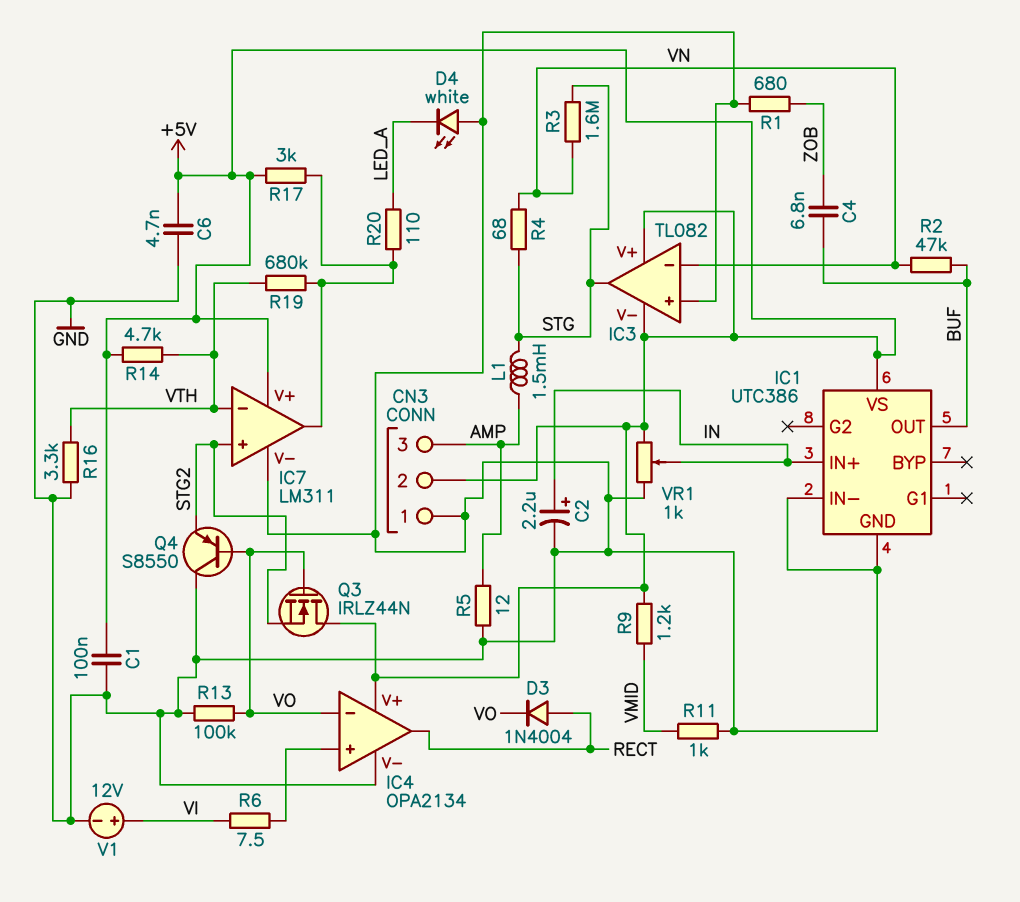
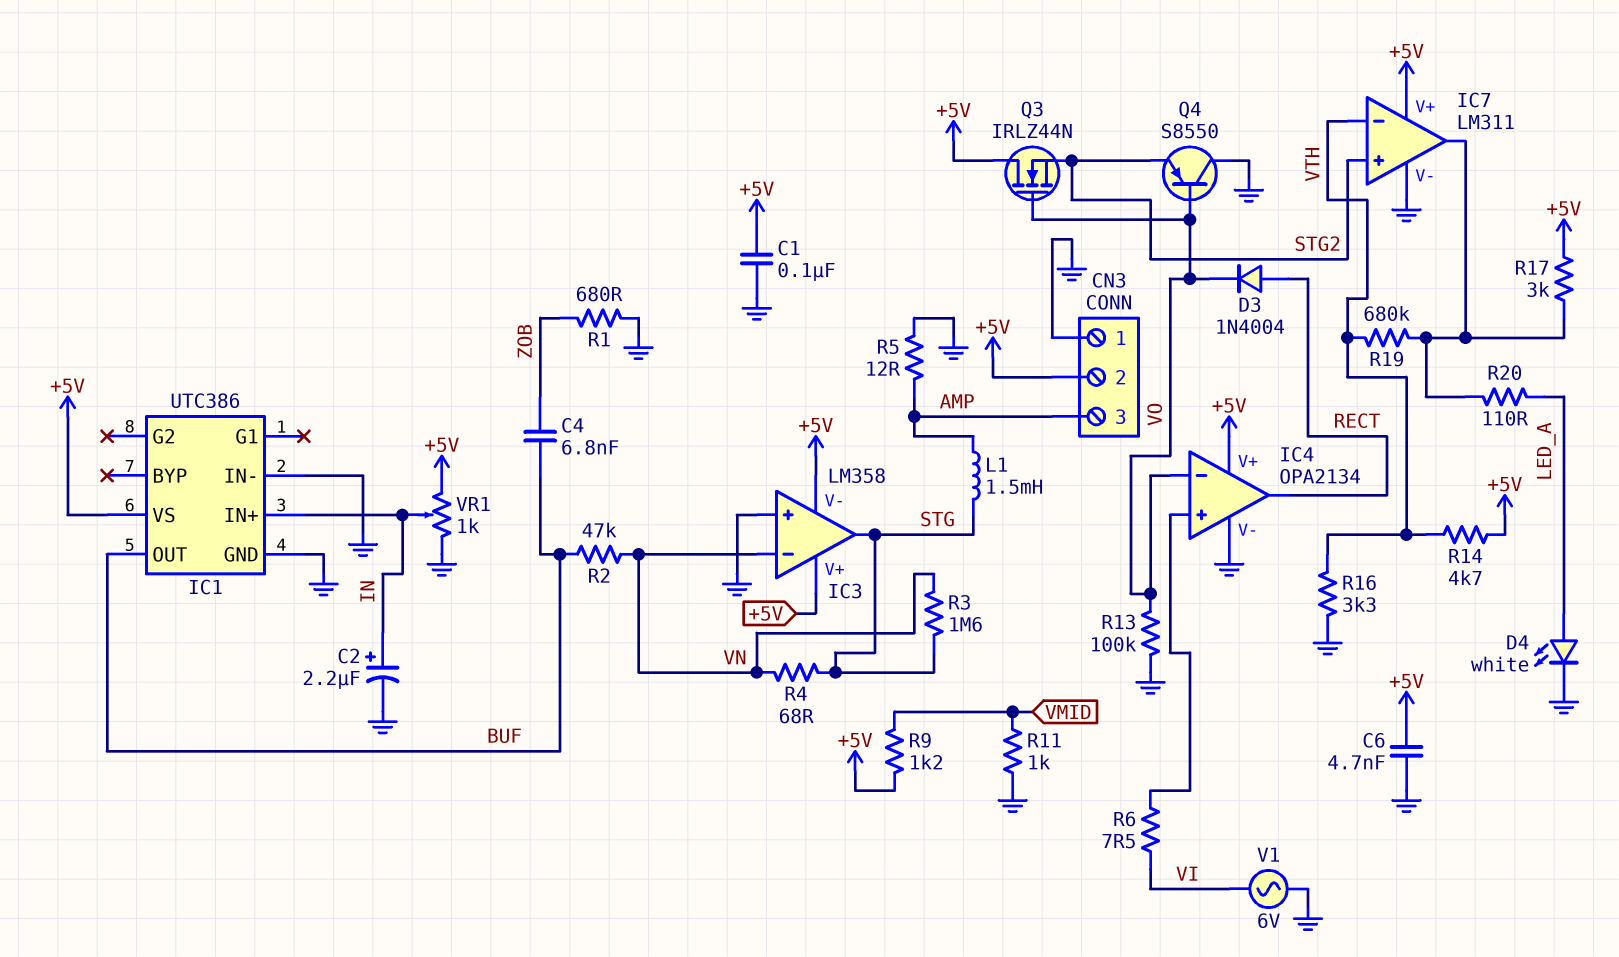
D4: LED white (A GND, K LED_A) -> LED white (A LED_A, K GND)
IC3: TL082 -> LM358
V1: 12V (plus VI, minus GND) -> AC 6V (GND, VI)

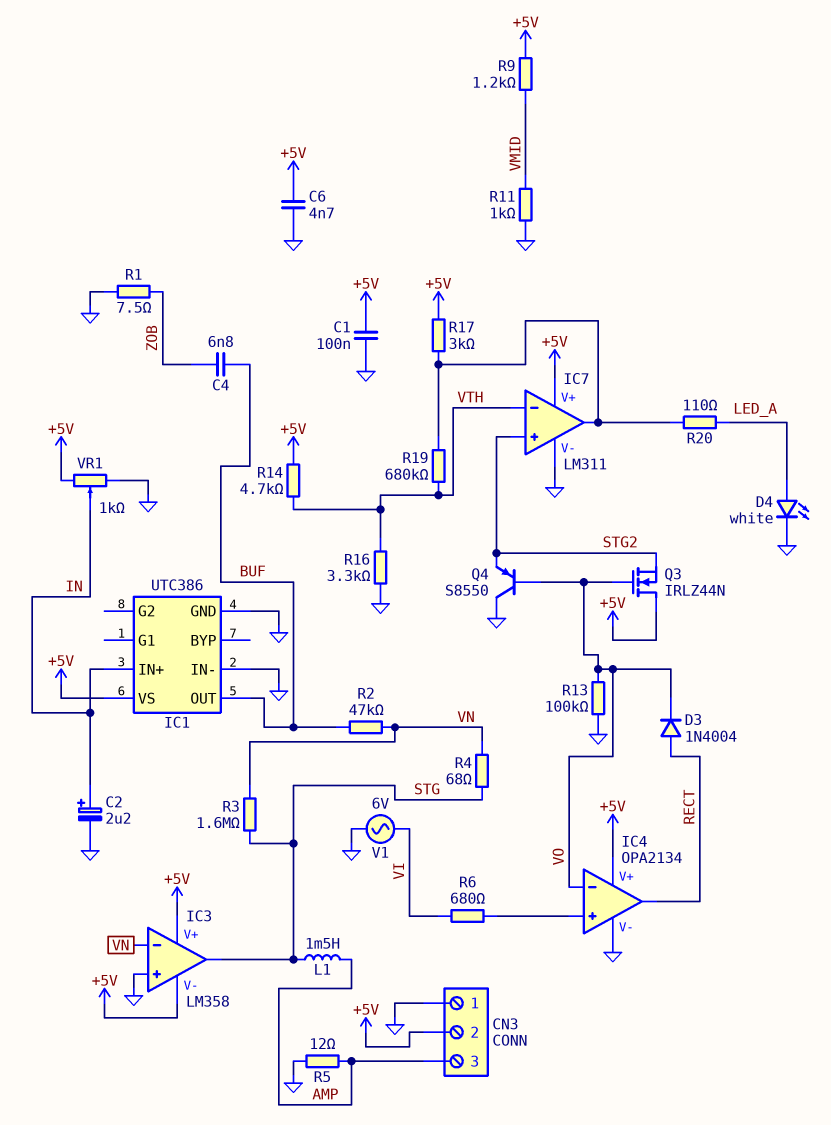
R1: 680 (GND, ZOB) -> 7.5 (GND, ZOB)
R6: 7.5 (IC4/in+, VI) -> 680 (IC4/in+, VI)

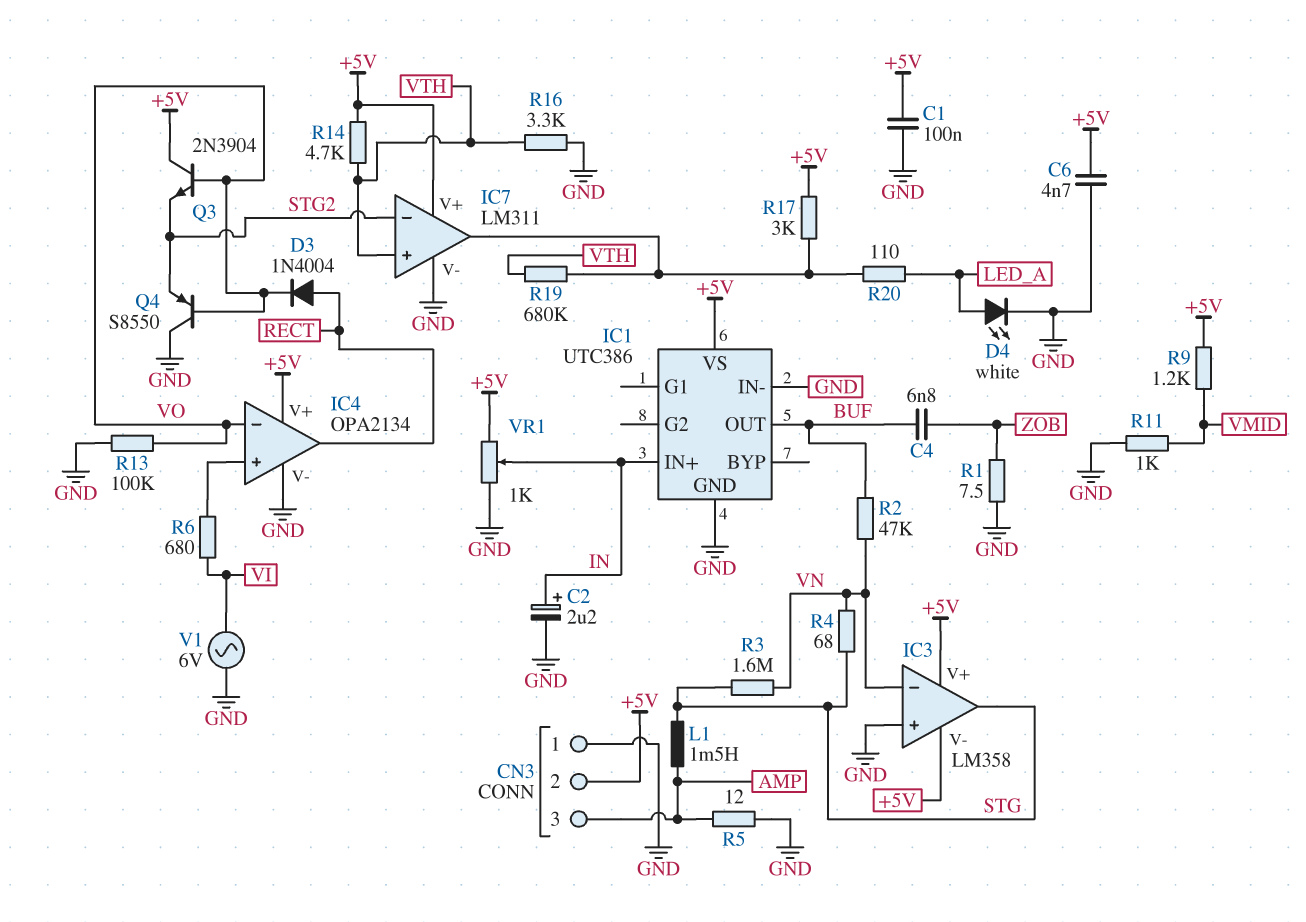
IC7 pin in+: STG2 -> VTH
IC7 pin in-: VTH -> STG2
Q3: NMOS IRLZ44N (G VO, D +5V, S STG2) -> NPN 2N3904 (B VO, C +5V, E STG2)

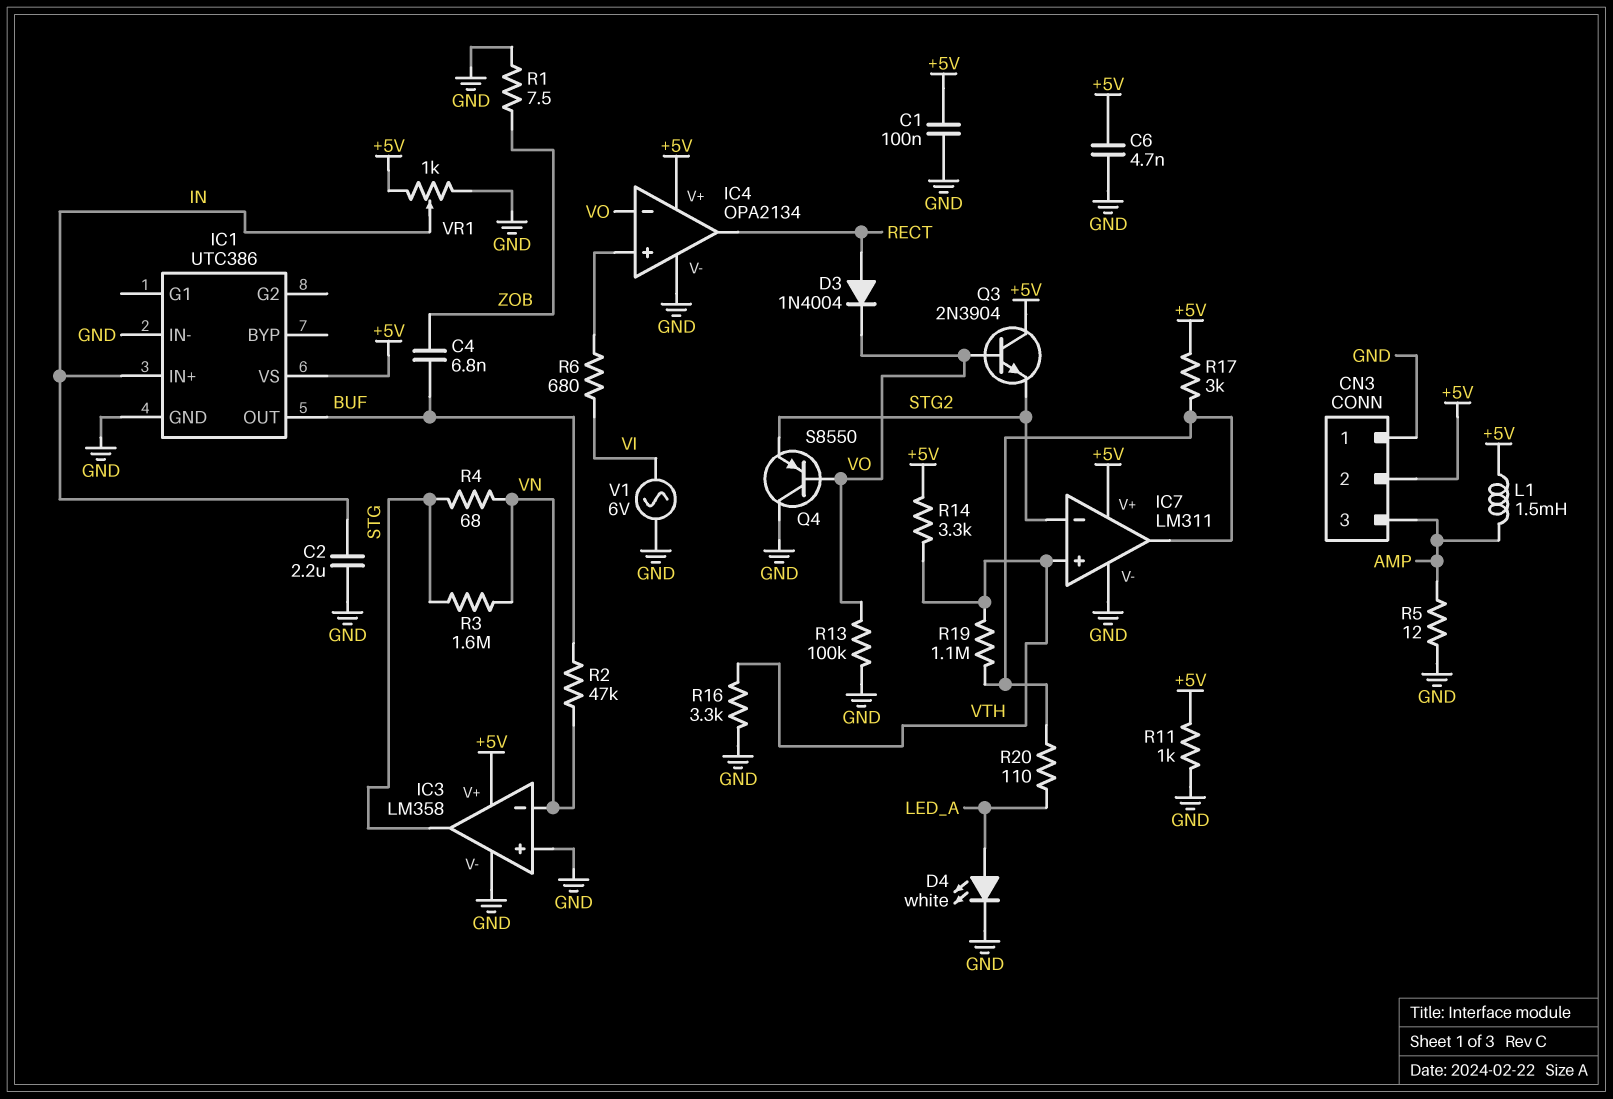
C2: 2.2uF (plus IN, minus GND) -> 2.2uF (GND, IN)
IC3 pin V-: +5V -> GND
L1: 1.5mH (AMP, STG) -> 1.5mH (+5V, AMP)
R9: 1.2k (+5V, VMID) -> none
R11: 1k (GND, VMID) -> 1k (+5V, GND)
R14: 4.7k (+5V, VTH) -> 3.3k (+5V, VTH)
R19: 680k (IC7/out, VTH) -> 1.1M (IC7/out, VTH)

